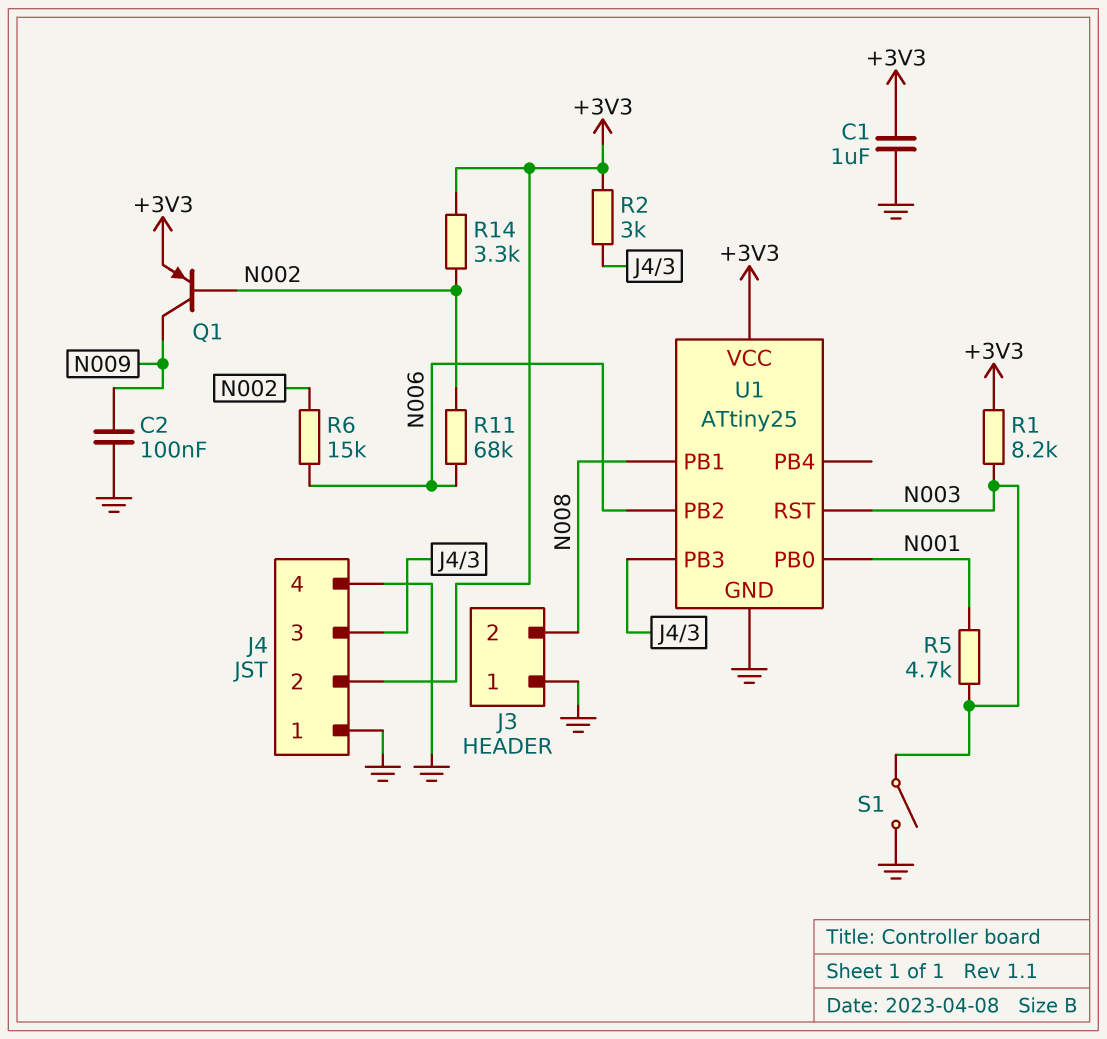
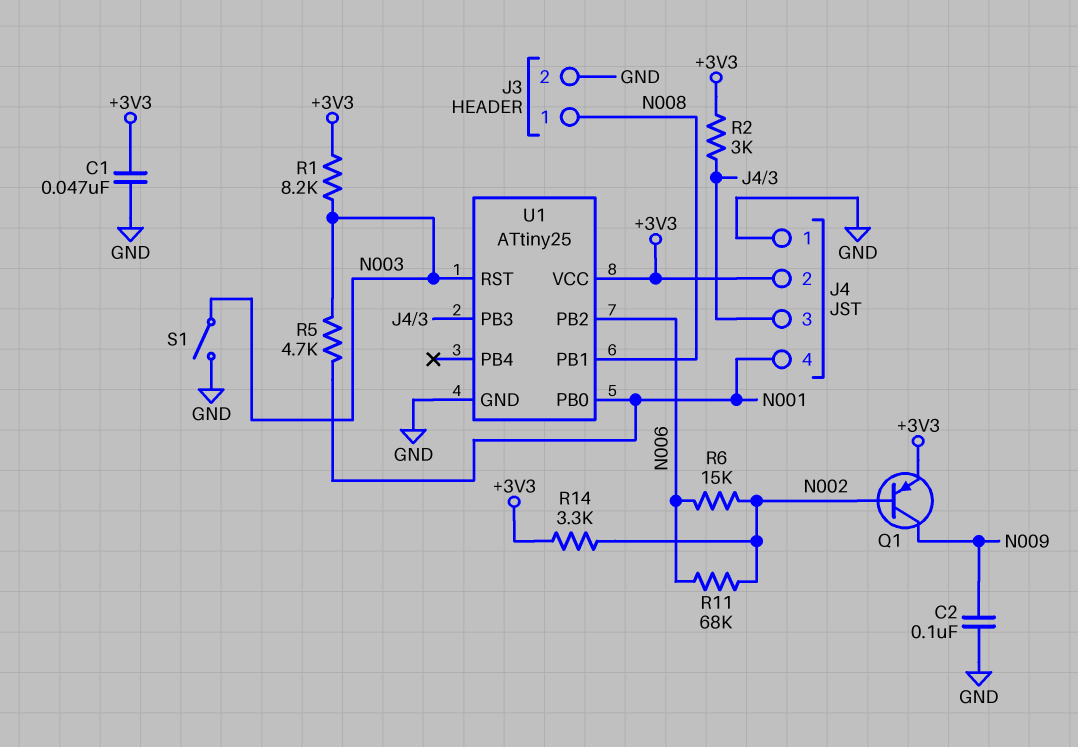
C1: 1uF (+3V3, GND) -> 47nF (+3V3, GND)
J3 pin 1: GND -> N008
J3 pin 2: N008 -> GND
J4 pin 4: GND -> N001

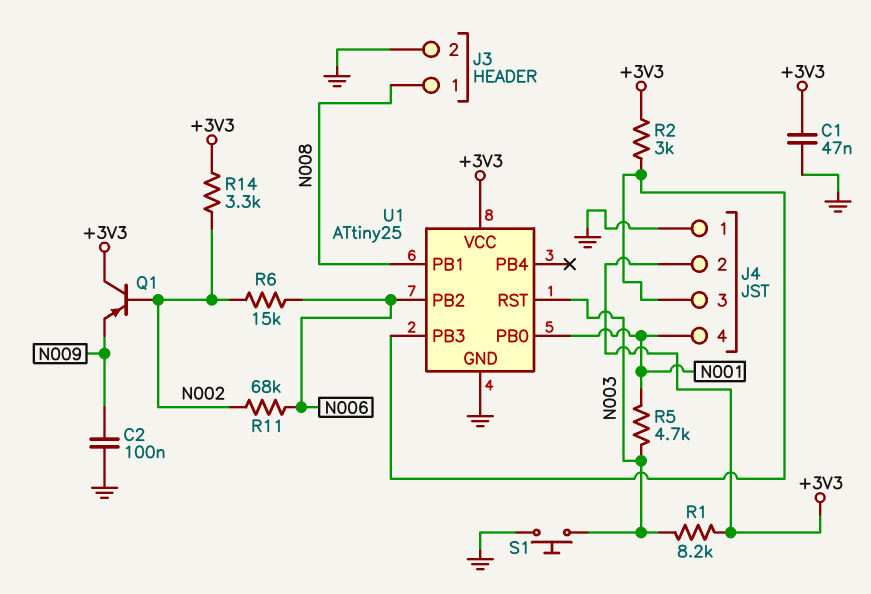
Q1: PNP (B N002, C N009, E +3V3) -> PNP (B N002, C +3V3, E N009)
S1: switch (GND, N003) -> button (GND, N003)

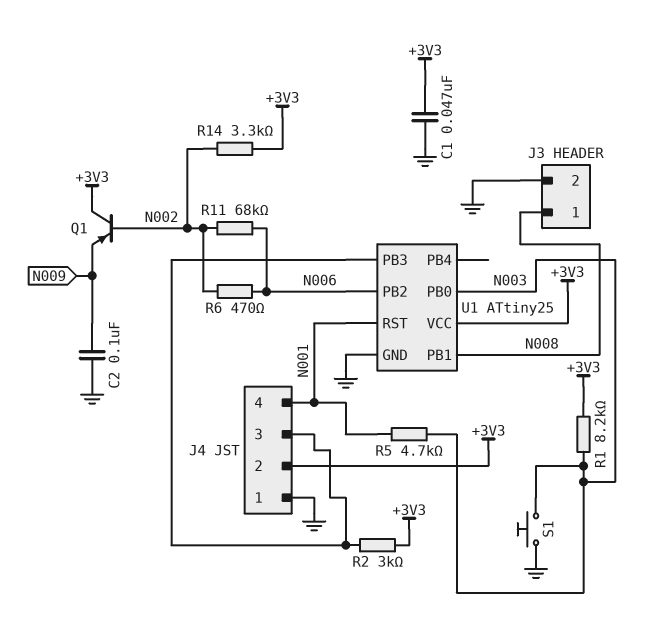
R6: 15k (N002, N006) -> 470 (N002, N006)
U1 pin PB0: N001 -> N003
U1 pin RST: N003 -> N001

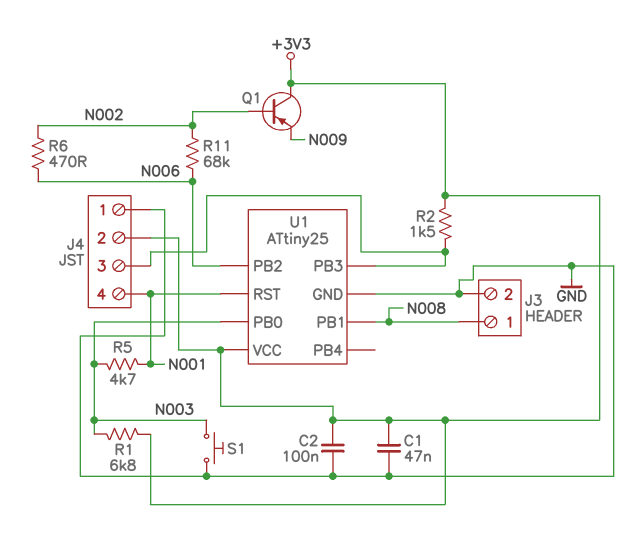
C2: 100nF (GND, N009) -> 100nF (+3V3, GND)
R1: 8.2k (+3V3, N003) -> 6.8k (+3V3, N003)
R2: 3k (+3V3, J4/3) -> 1.5k (+3V3, J4/3)
R14: 3.3k (+3V3, N002) -> none

